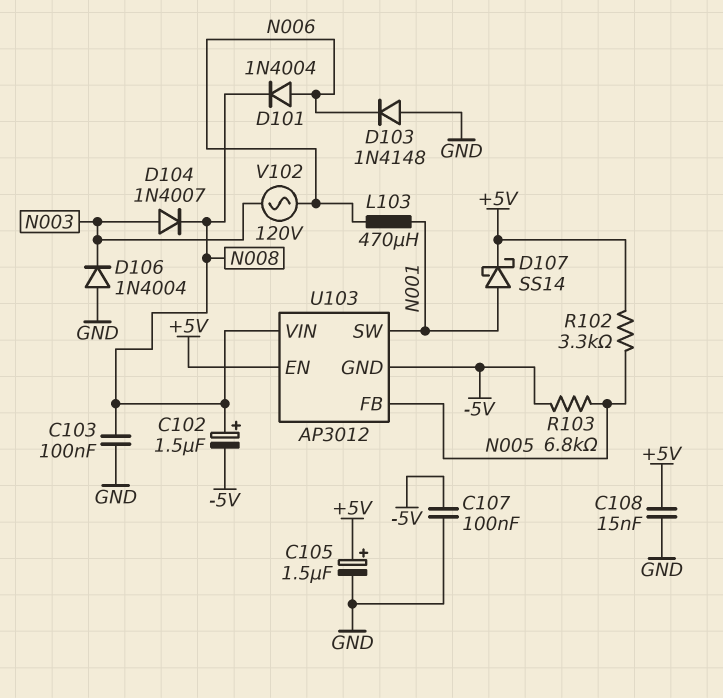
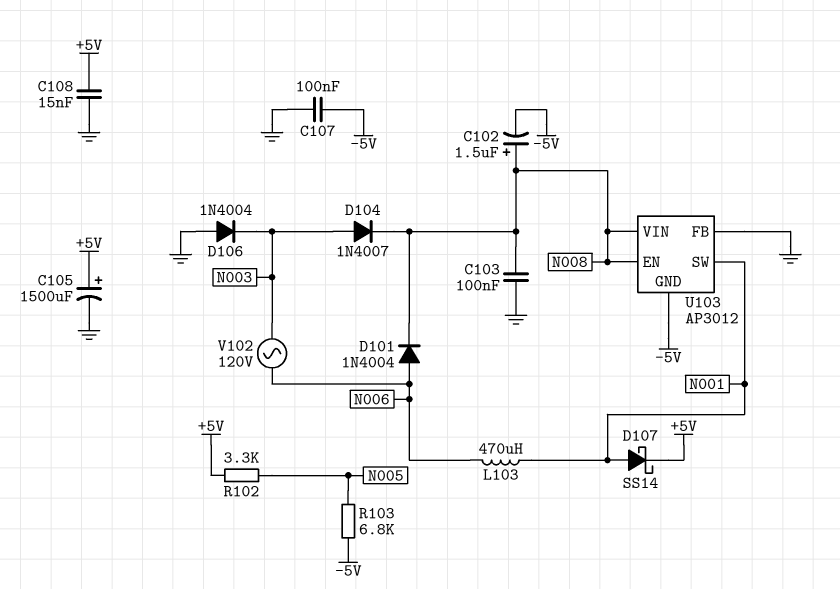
C105: 1.5uF (plus +5V, minus GND) -> 1500uF (plus +5V, minus GND)
D103: diode 1N4148 (A GND, K N006) -> none
U103 pin EN: +5V -> N008
U103 pin FB: N005 -> GND

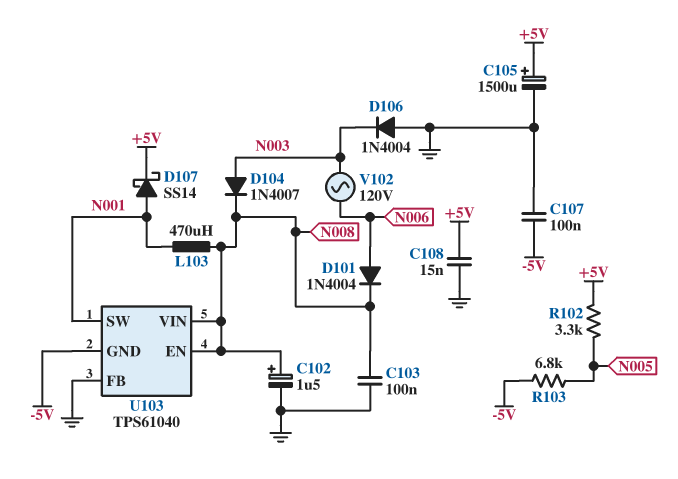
C102: 1.5uF (plus N008, minus -5V) -> 1.5uF (plus N008, minus GND)
L103: 470uH (N001, N006) -> 470uH (N001, N008)
U103: AP3012 -> TPS61040

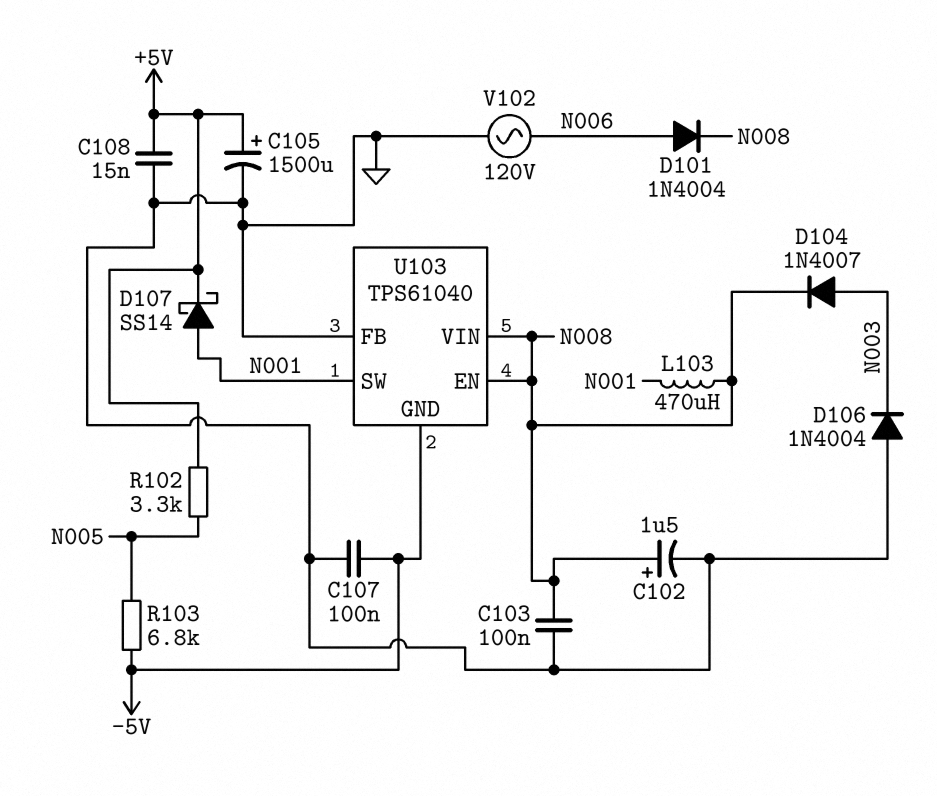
V102: AC 120V (N003, N006) -> AC 120V (GND, N006)

